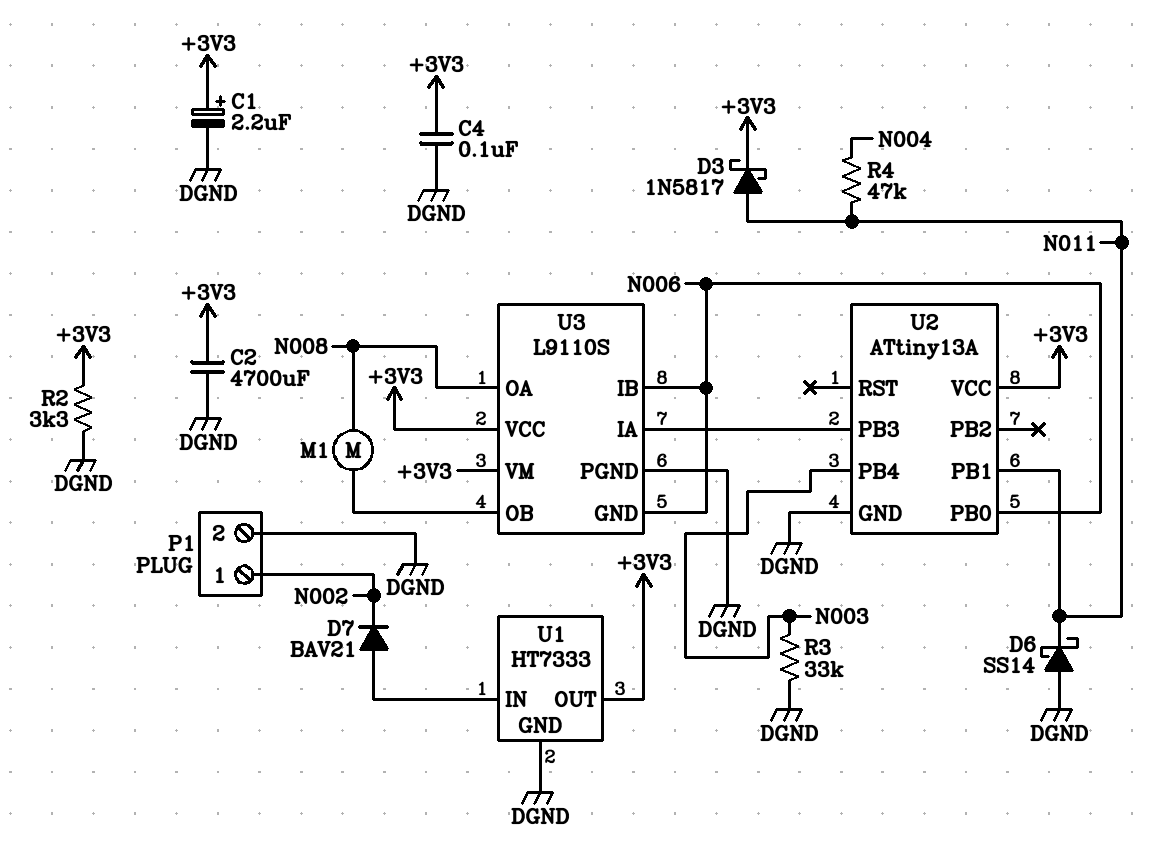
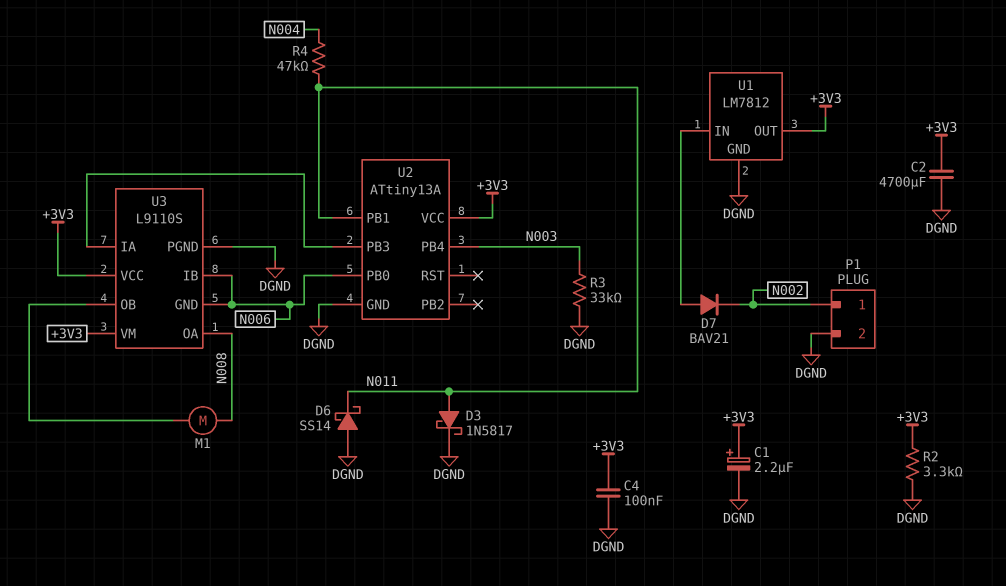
D3: schottky 1N5817 (A N011, K +3V3) -> schottky 1N5817 (A N011, K DGND)
U1: HT7333 -> LM7812

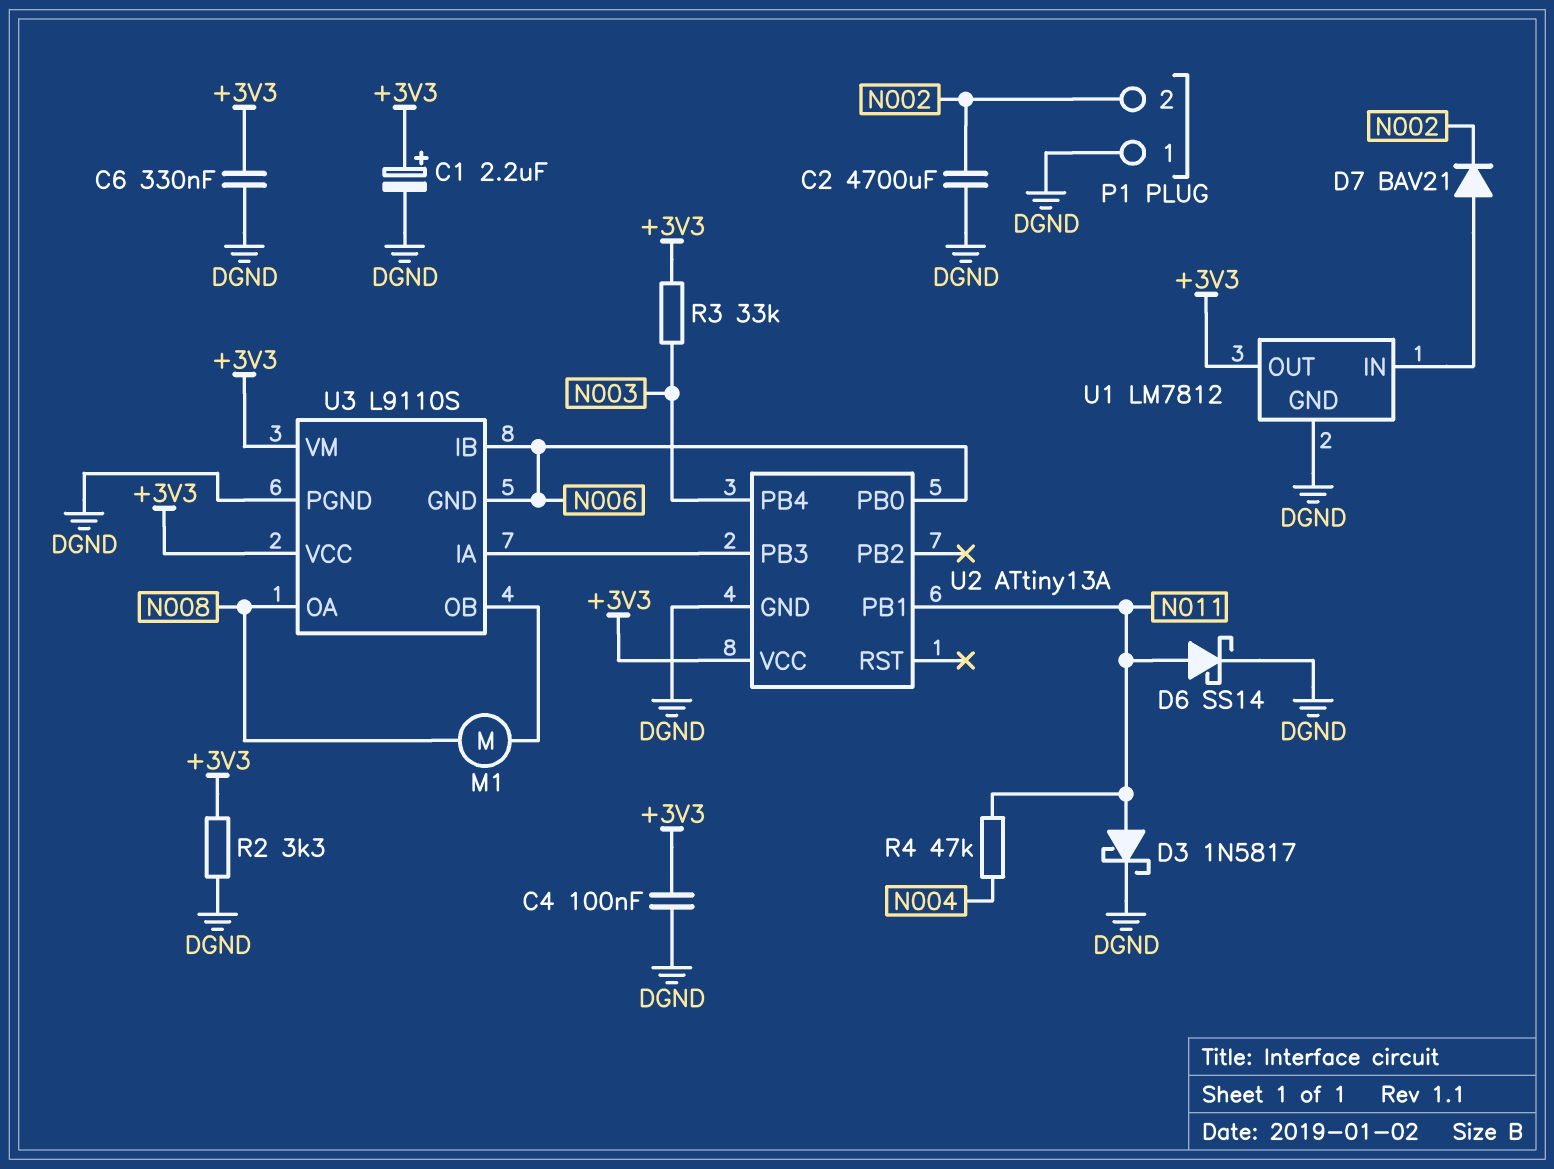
C2: 4700uF (+3V3, DGND) -> 4700uF (DGND, N002)
C6: none -> 330nF (+3V3, DGND)
D6: schottky SS14 (A DGND, K N011) -> schottky SS14 (A N011, K DGND)
P1 pin 1: N002 -> DGND
P1 pin 2: DGND -> N002
R3: 33k (DGND, N003) -> 33k (+3V3, N003)

